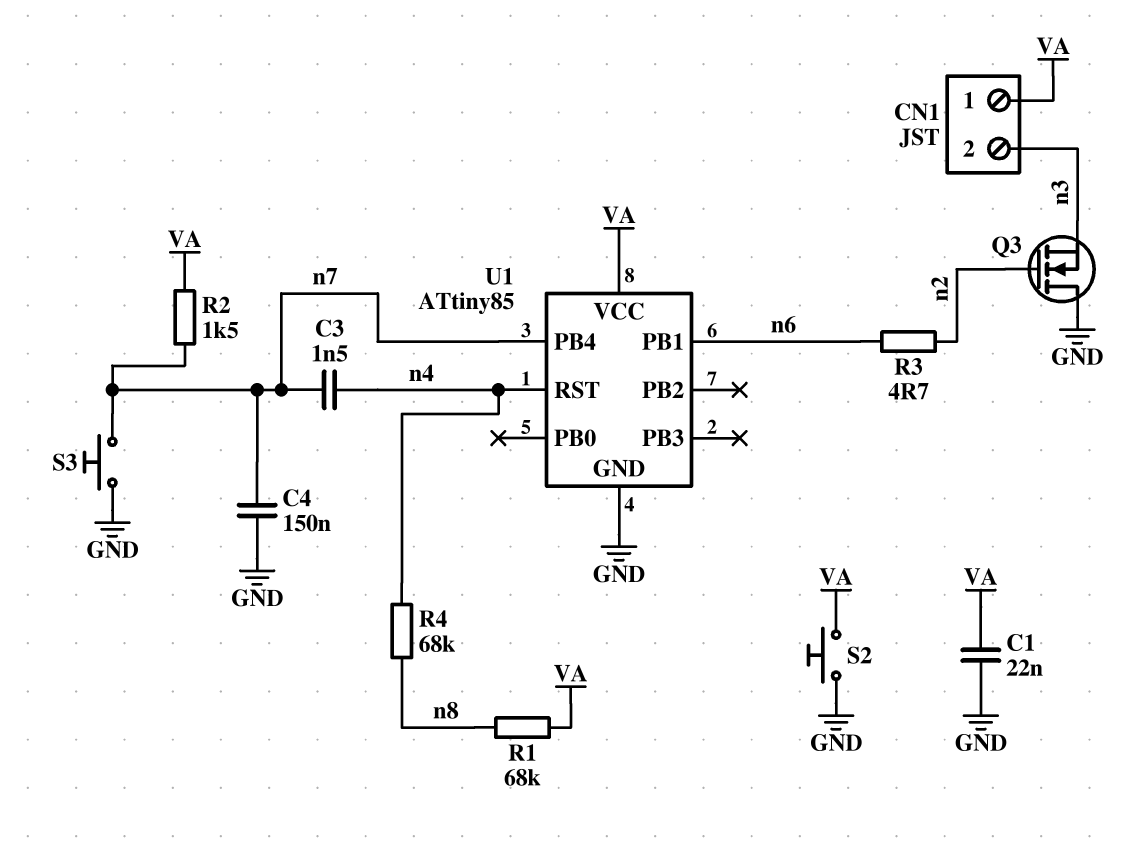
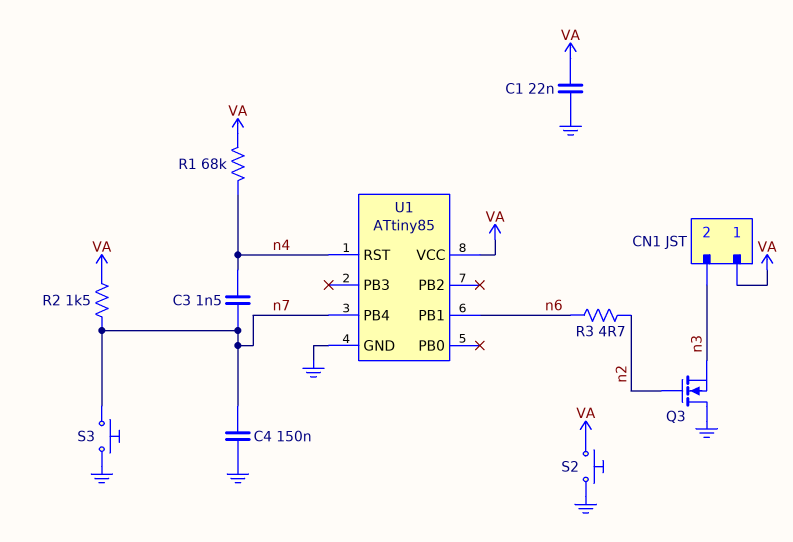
R1: 68k (VA, n8) -> 68k (VA, n4)
R4: 68k (n4, n8) -> none

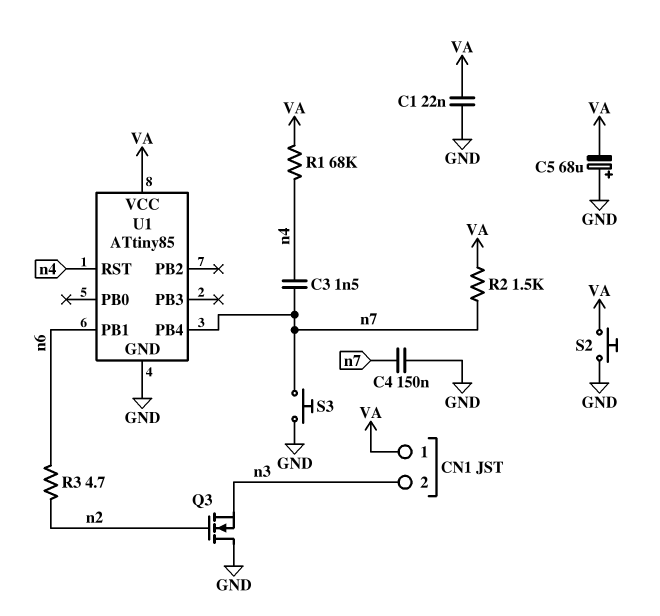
C5: none -> 68uF (plus GND, minus VA)

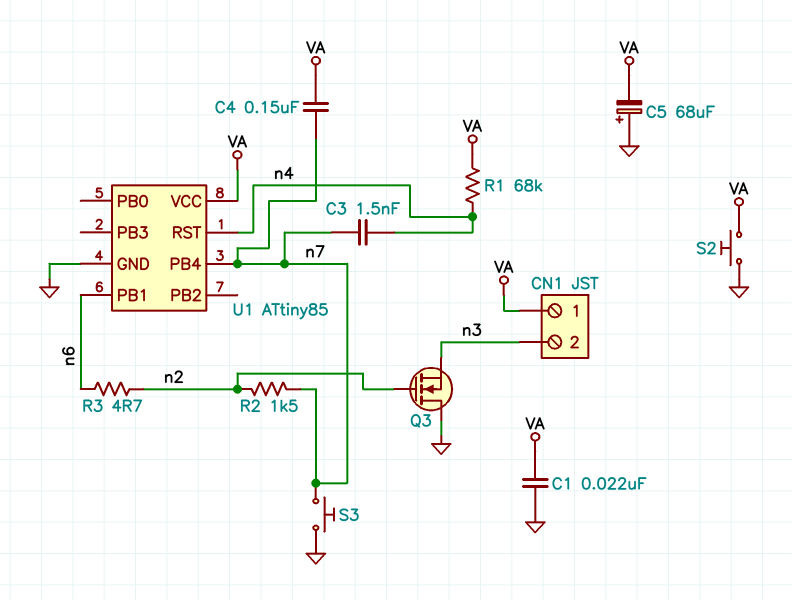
C4: 150nF (GND, n7) -> 150nF (VA, n7)
R2: 1.5k (VA, n7) -> 1.5k (n2, n7)

